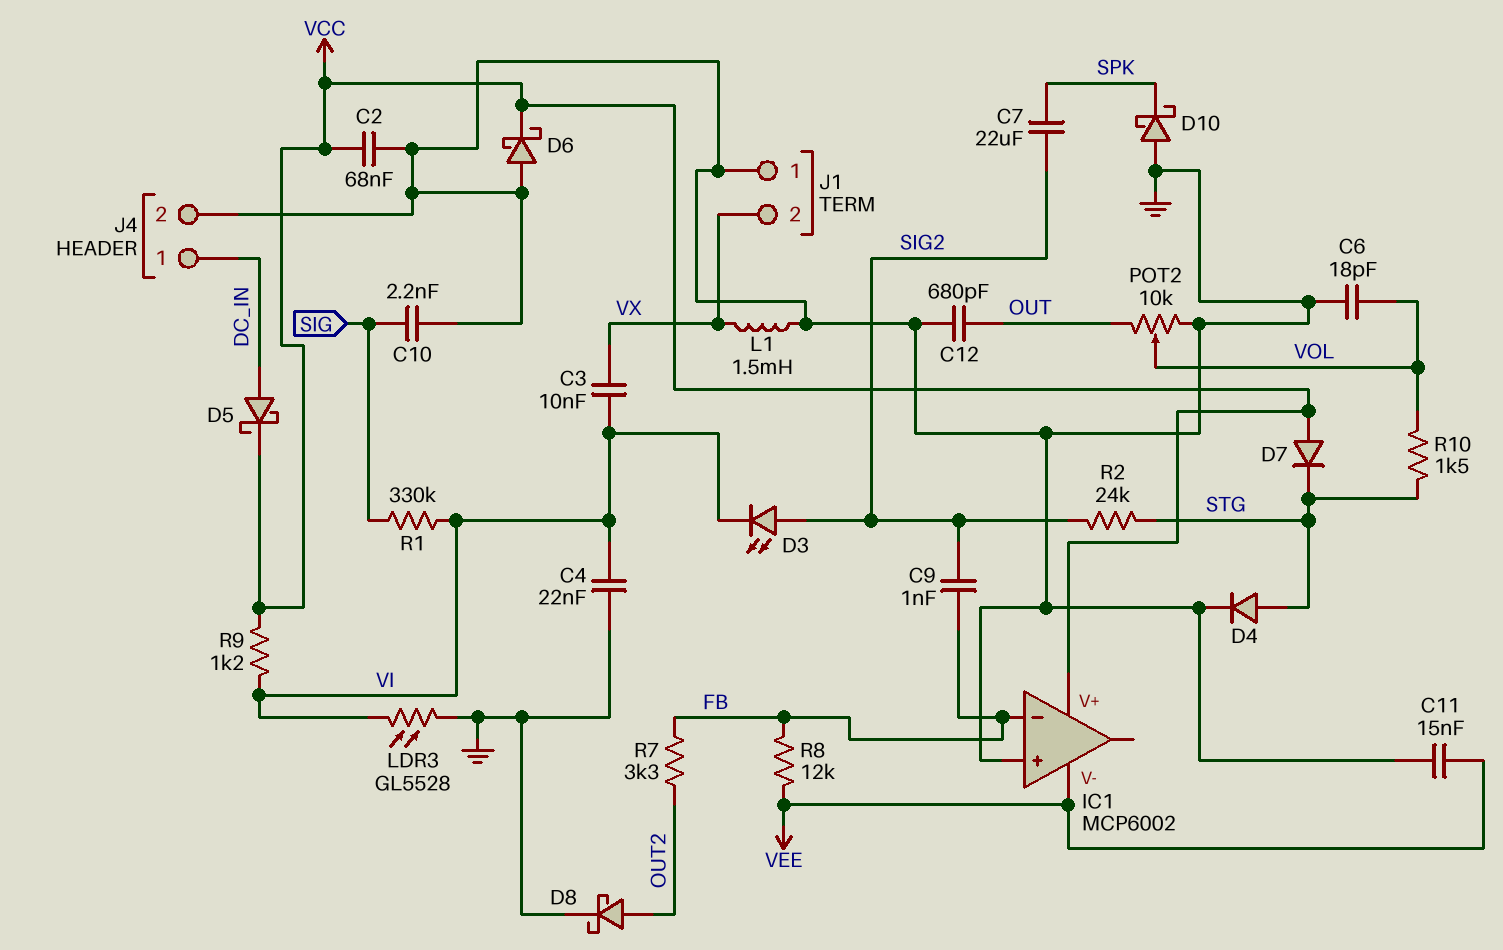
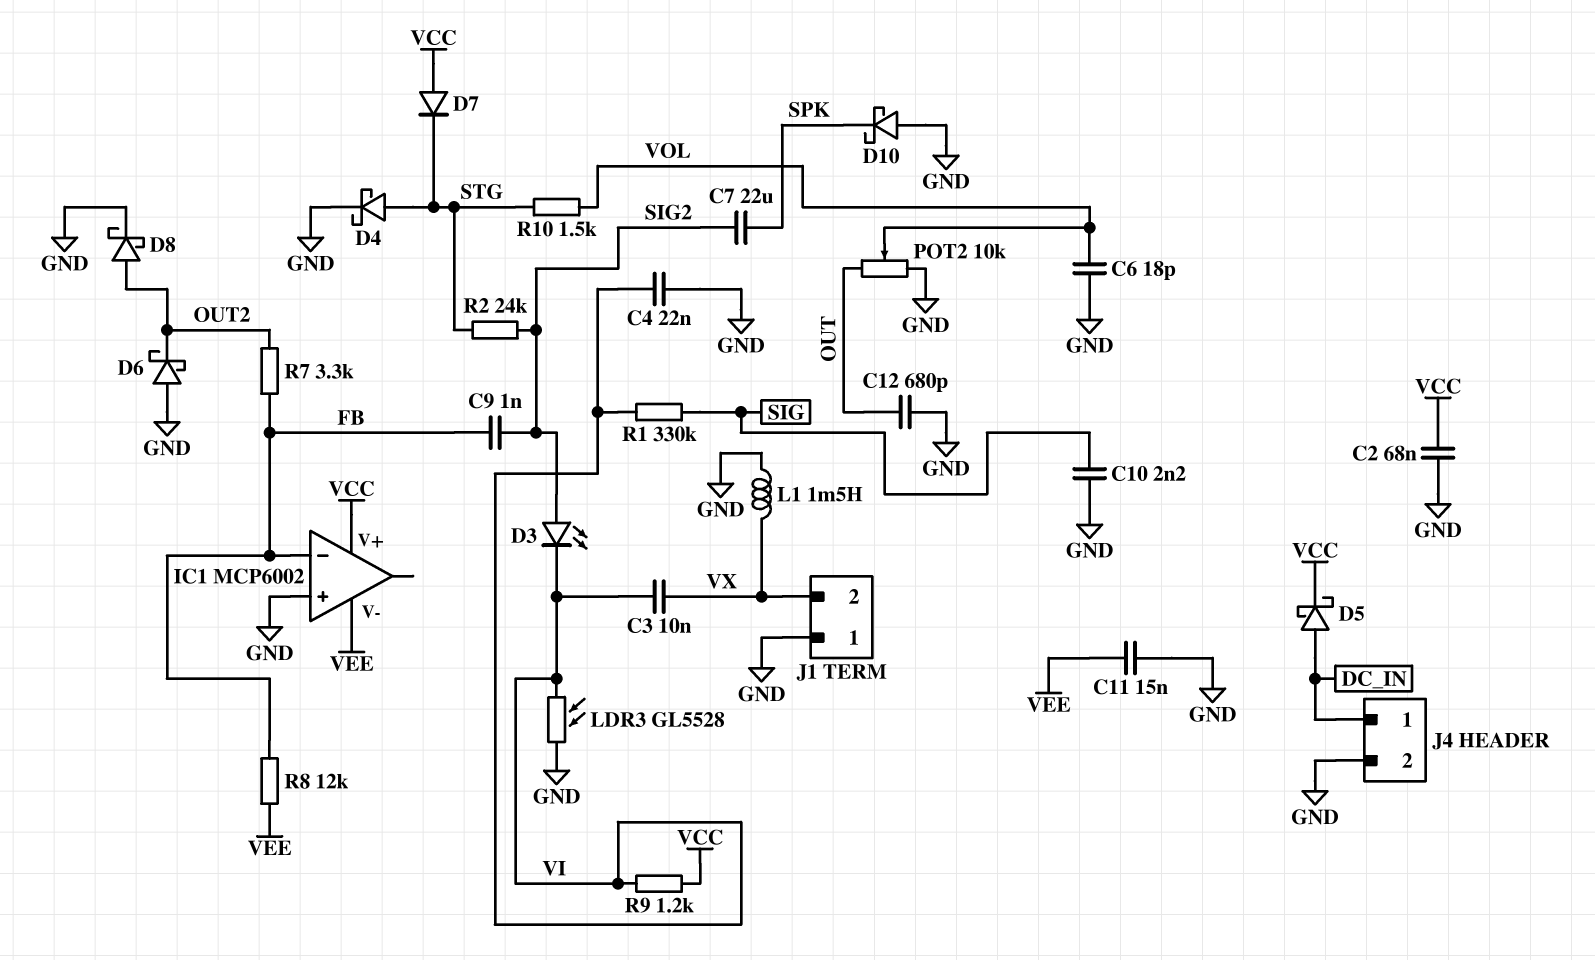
D4: diode (A STG, K GND) -> schottky (A STG, K GND)
D6: schottky (A GND, K VCC) -> schottky (A GND, K OUT2)

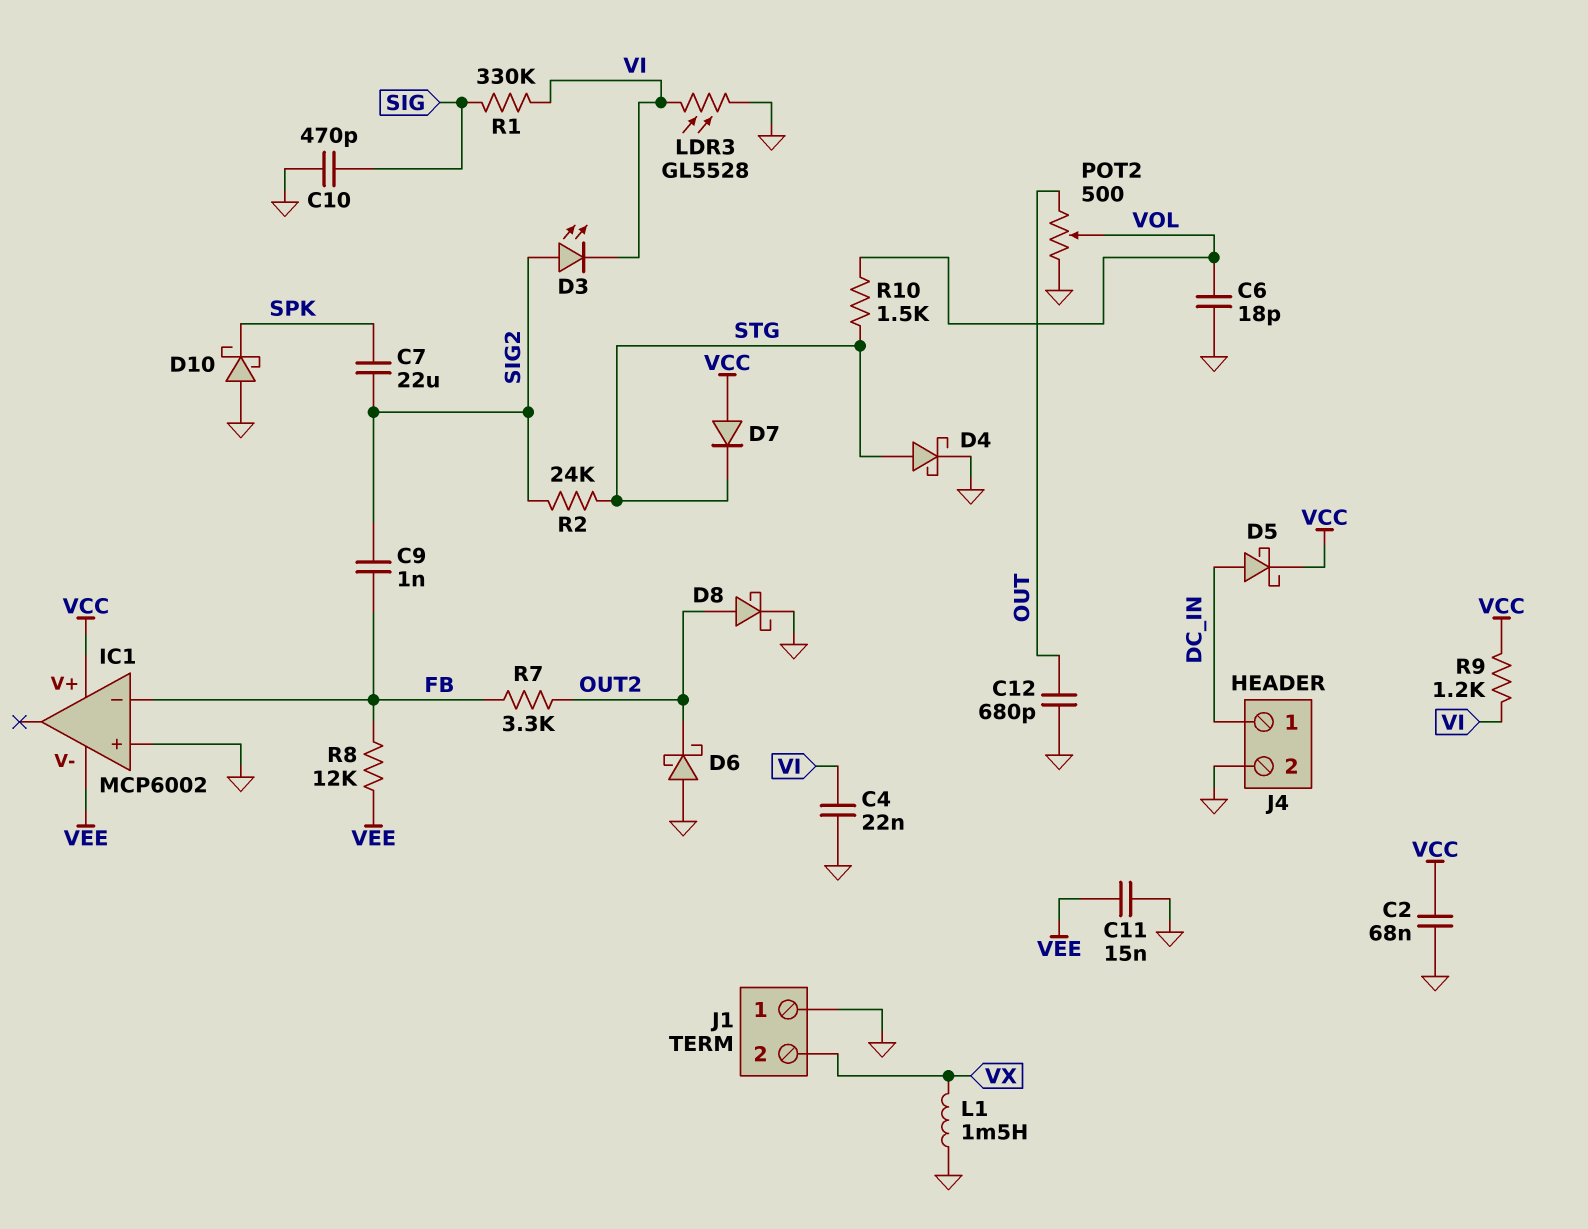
C3: 10nF (VI, VX) -> none
C10: 2.2nF (GND, SIG) -> 470pF (GND, SIG)
POT2: 10k (GND, OUT, wiper VOL) -> 500 (GND, OUT, wiper VOL)

